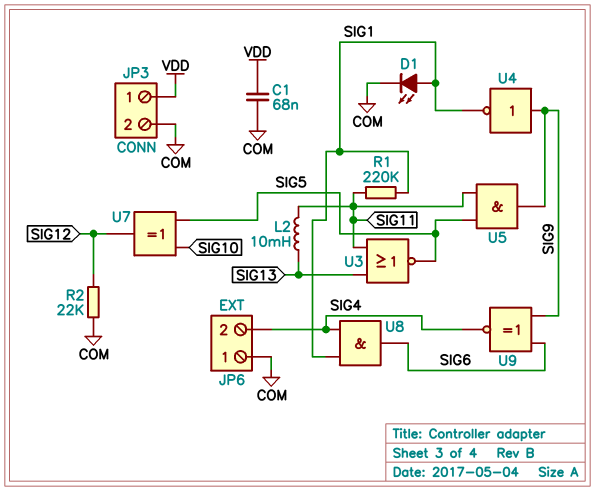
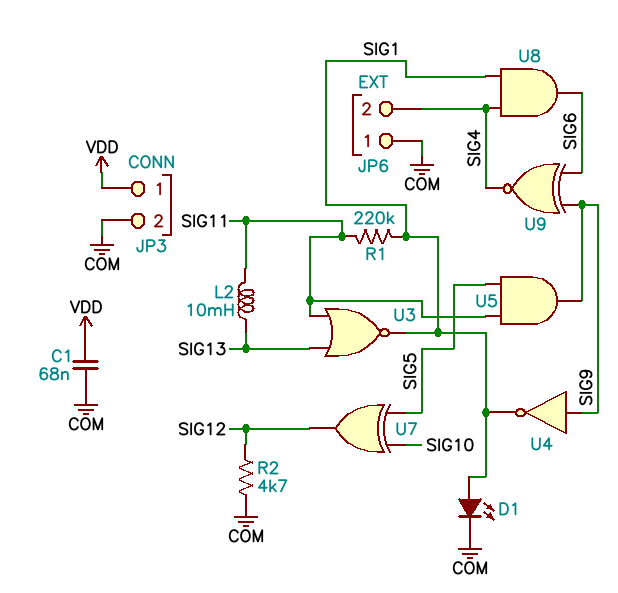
R2: 22k (COM, SIG12) -> 4.7k (COM, SIG12)
U3: NOR (in SIG11, in SIG13, out SIG5) -> NOR (in SIG11, in SIG13, out SIG1)

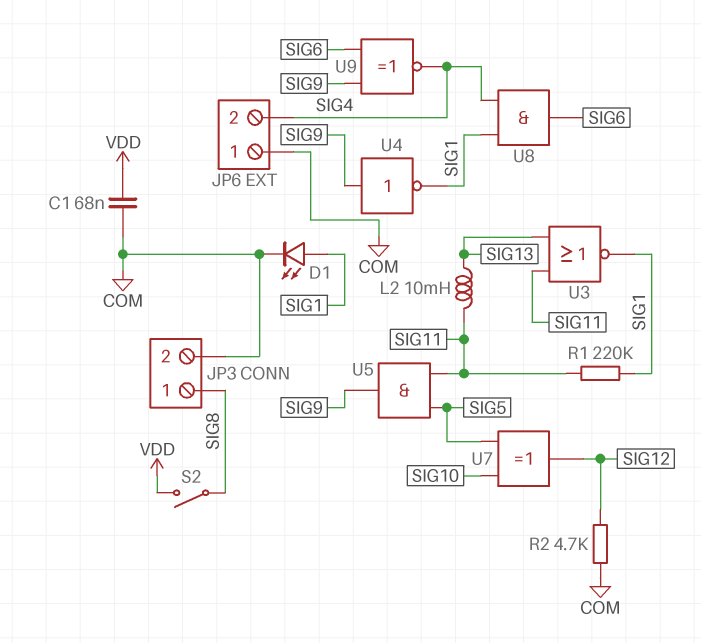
JP3 pin 1: VDD -> SIG8
S2: none -> switch (SIG8, VDD)

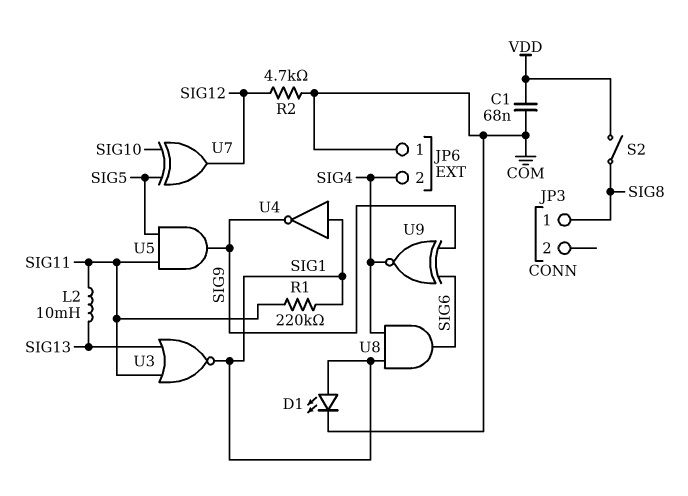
JP3 pin 2: COM -> none
U4: NOT (in SIG9, out SIG1) -> NOT (in SIG1, out SIG9)

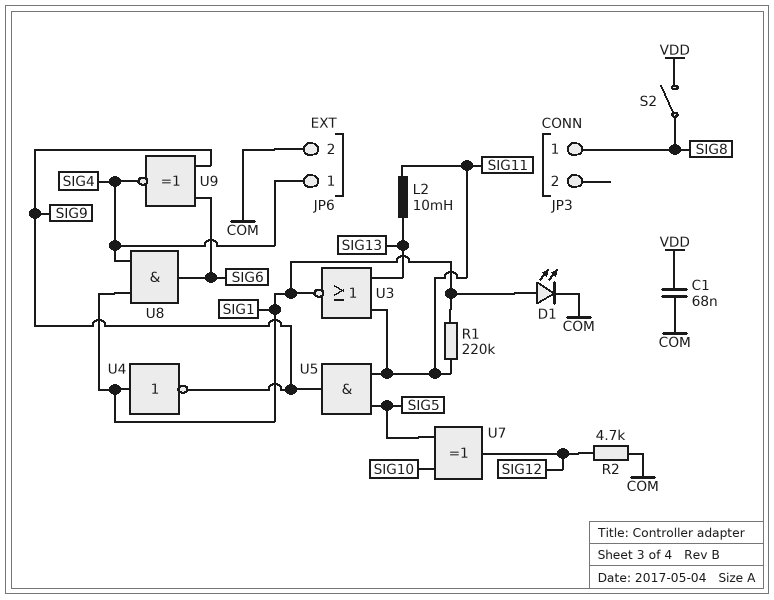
JP6 pin 1: COM -> SIG4
JP6 pin 2: SIG4 -> COM

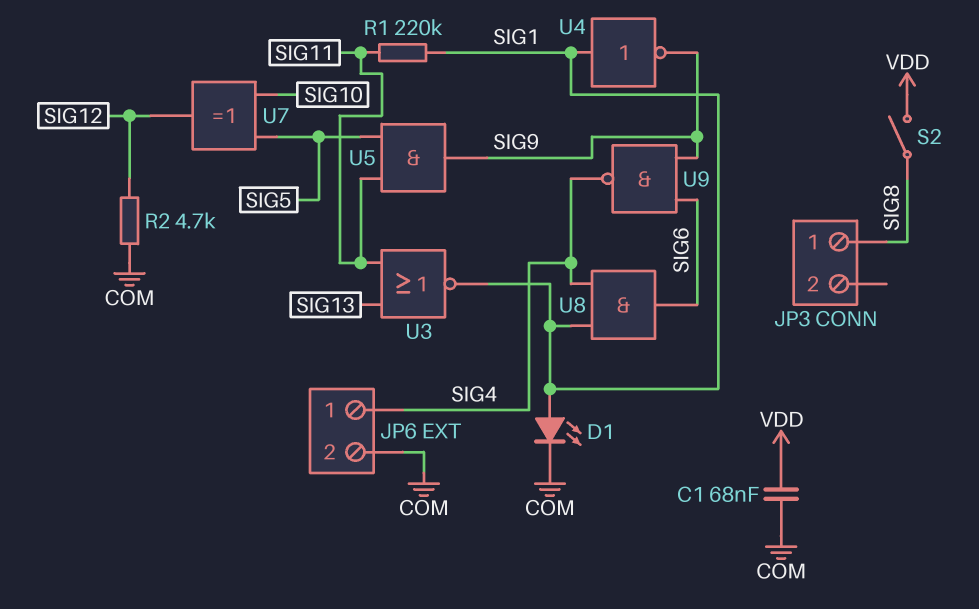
L2: 10mH (SIG11, SIG13) -> none
U9: XNOR (in SIG6, in SIG9, out SIG4) -> NAND (in SIG6, in SIG9, out SIG4)

